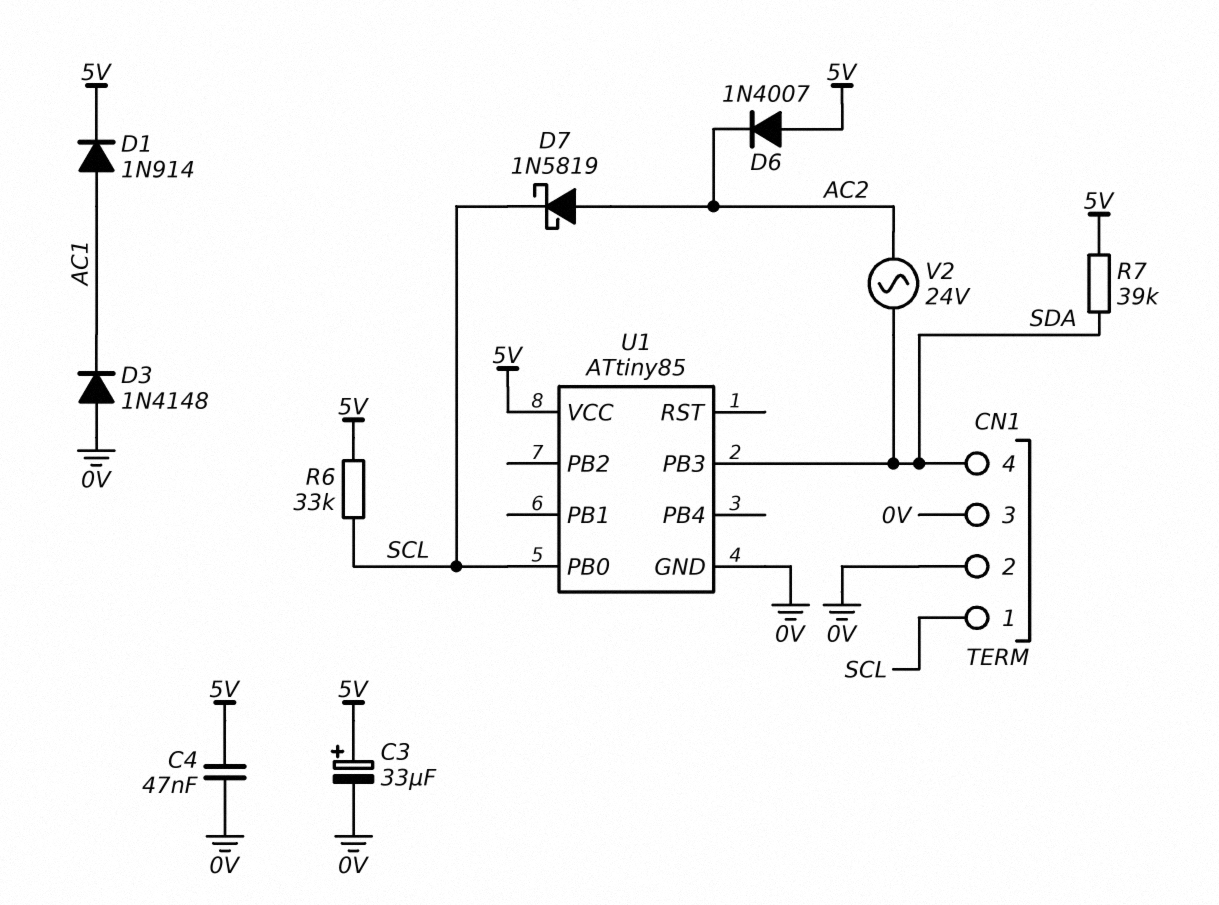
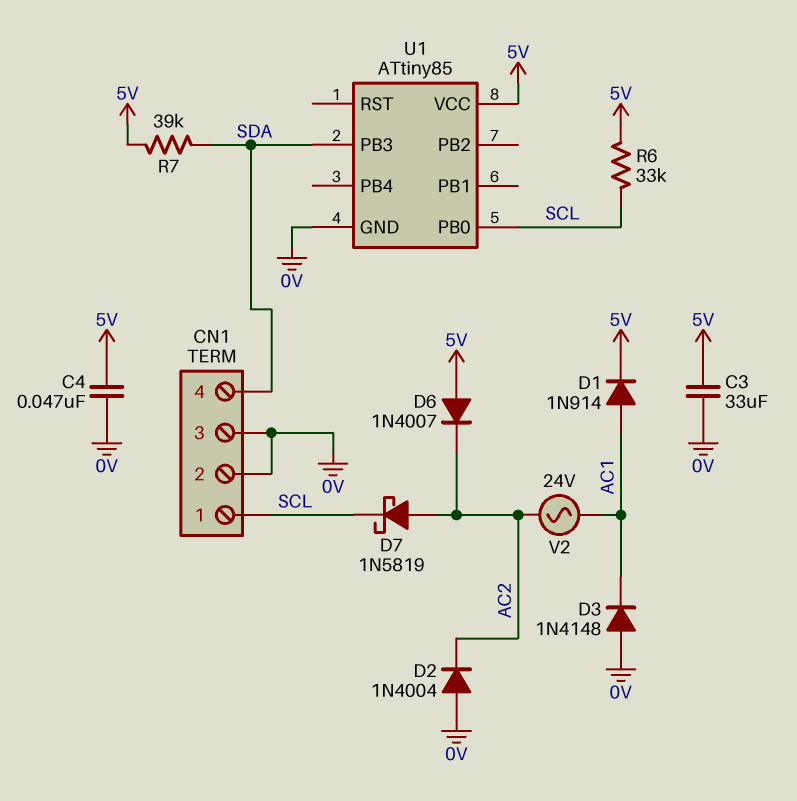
C3: 33uF (plus 5V, minus 0V) -> 33uF (0V, 5V)
D2: none -> diode 1N4004 (A 0V, K AC2)
V2: AC 24V (AC2, SDA) -> AC 24V (AC1, AC2)

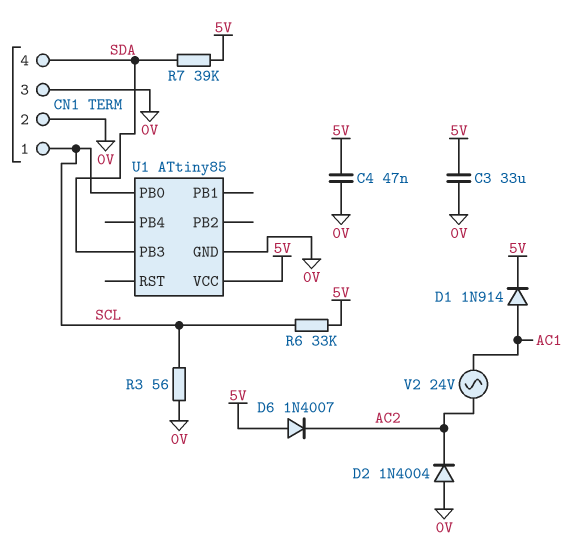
D3: diode 1N4148 (A 0V, K AC1) -> none
D7: schottky 1N5819 (A AC2, K SCL) -> none
R3: none -> 56 (0V, SCL)

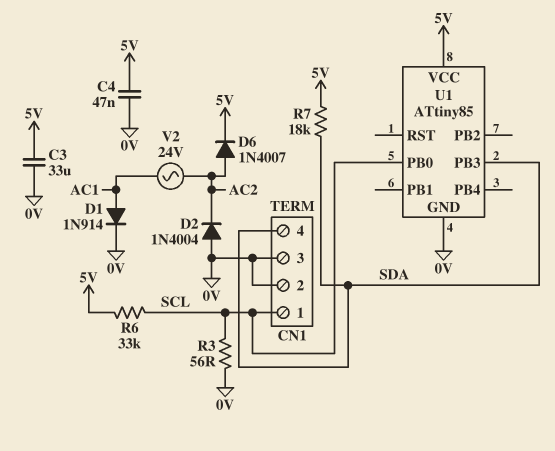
D1: diode 1N914 (A AC1, K 5V) -> diode 1N914 (A AC1, K 0V)
D6: diode 1N4007 (A 5V, K AC2) -> diode 1N4007 (A AC2, K 5V)
R7: 39k (5V, SDA) -> 18k (5V, SDA)

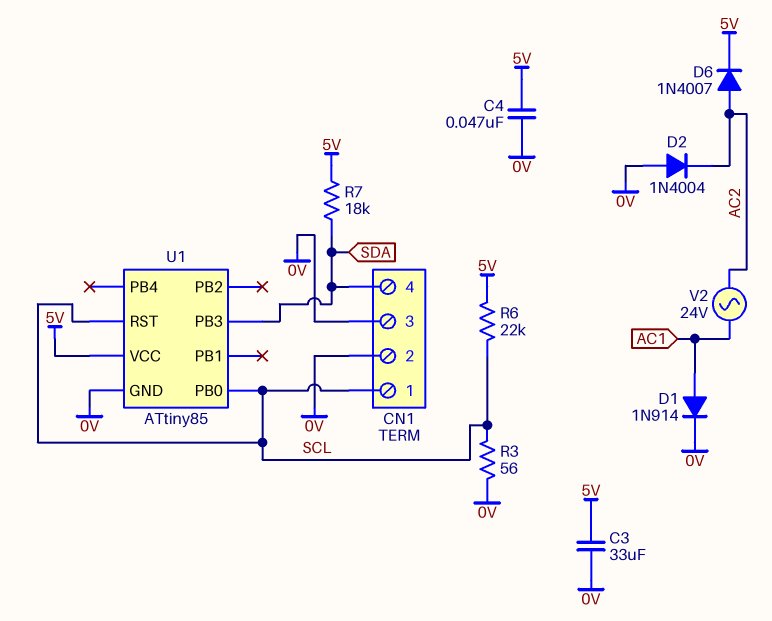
R6: 33k (5V, SCL) -> 22k (5V, SCL)
U1 pin RST: none -> SCL

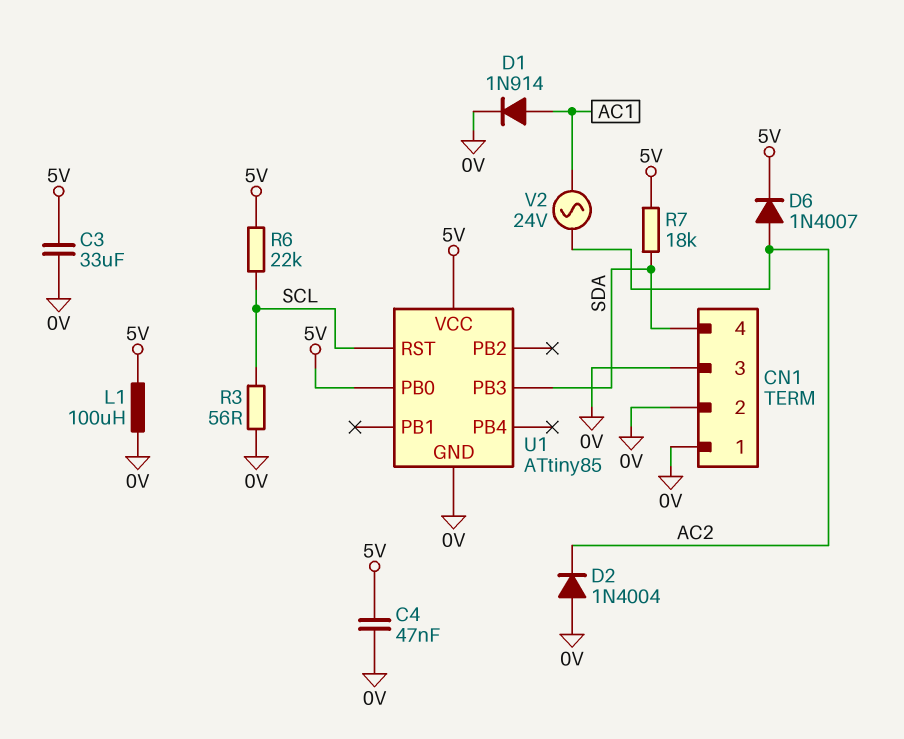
CN1 pin 1: SCL -> 0V
L1: none -> 100uH (0V, 5V)
U1 pin PB0: SCL -> 5V

